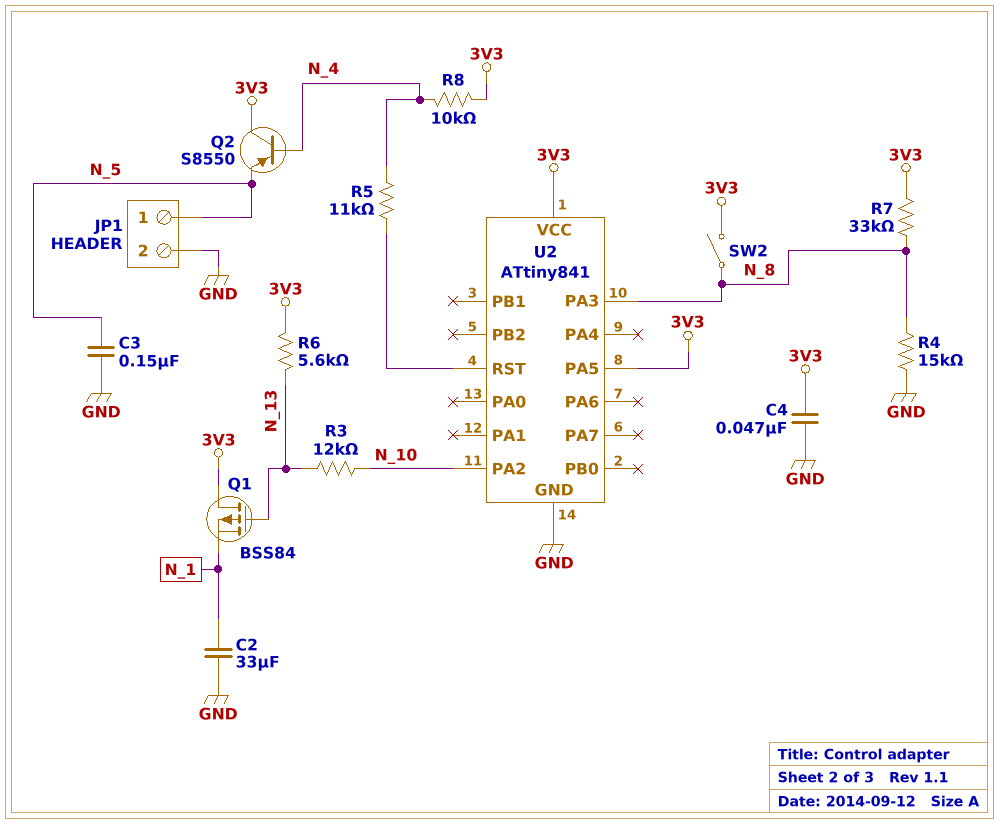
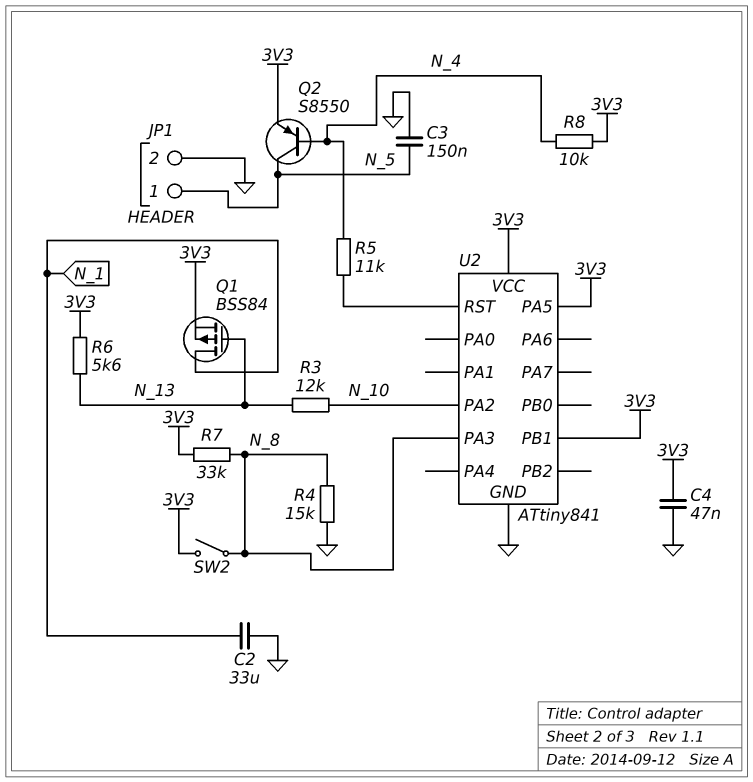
Q1: PMOS BSS84 (G N_13, D 3V3, S N_1) -> PMOS BSS84 (G N_13, D N_1, S 3V3)
Q2: PNP S8550 (B N_4, C 3V3, E N_5) -> PNP S8550 (B N_4, C N_5, E 3V3)
U2 pin PB1: none -> 3V3

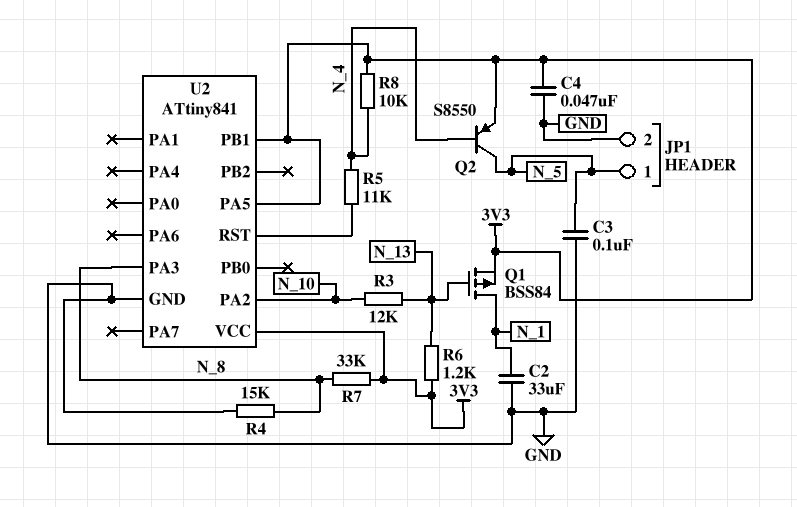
C3: 150nF (GND, N_5) -> 100nF (GND, N_5)
R6: 5.6k (3V3, N_13) -> 1.2k (3V3, N_13)
SW2: switch (3V3, N_8) -> none

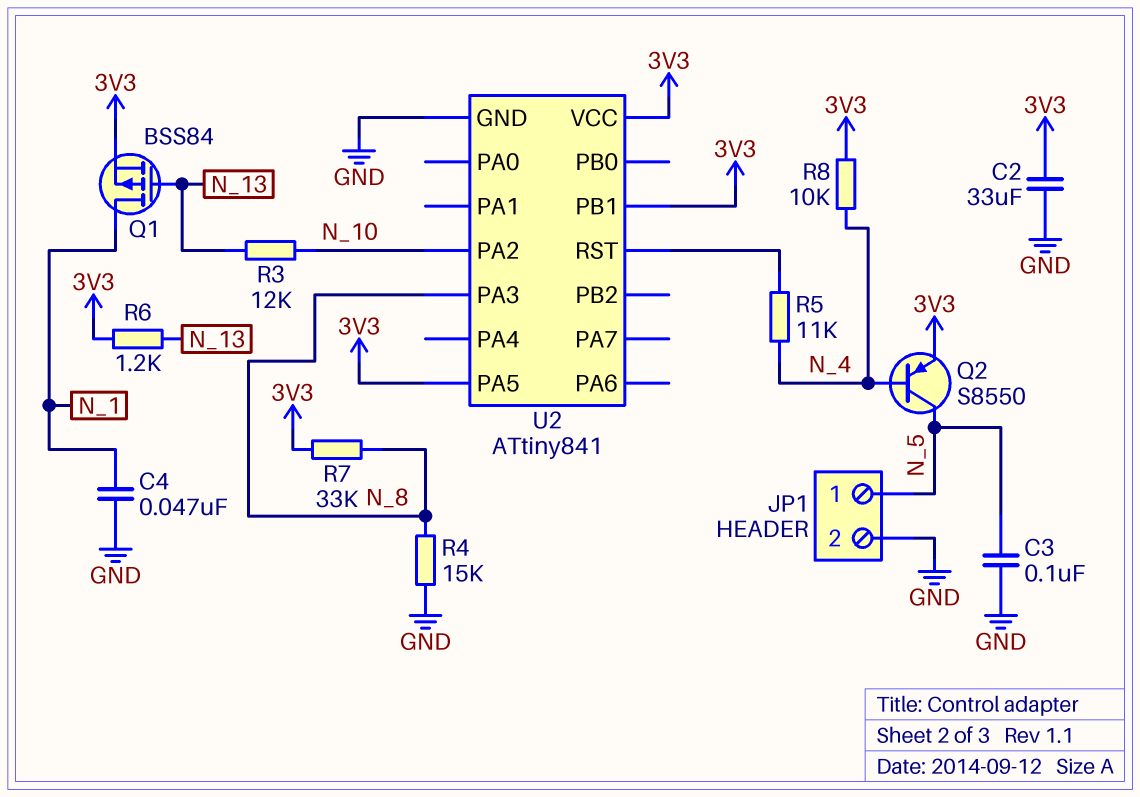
C2: 33uF (GND, N_1) -> 33uF (3V3, GND)
C4: 47nF (3V3, GND) -> 47nF (GND, N_1)

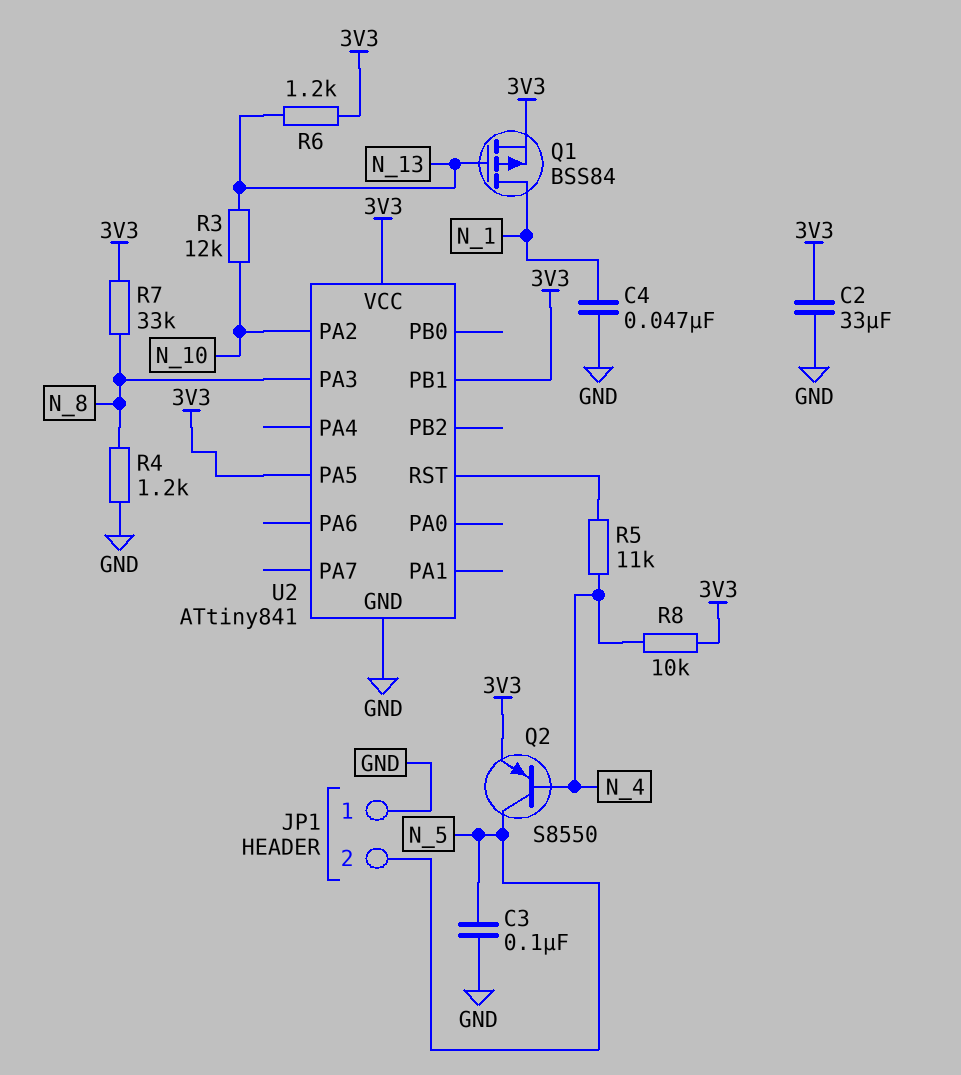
JP1 pin 1: N_5 -> GND
JP1 pin 2: GND -> N_5
R4: 15k (GND, N_8) -> 1.2k (GND, N_8)

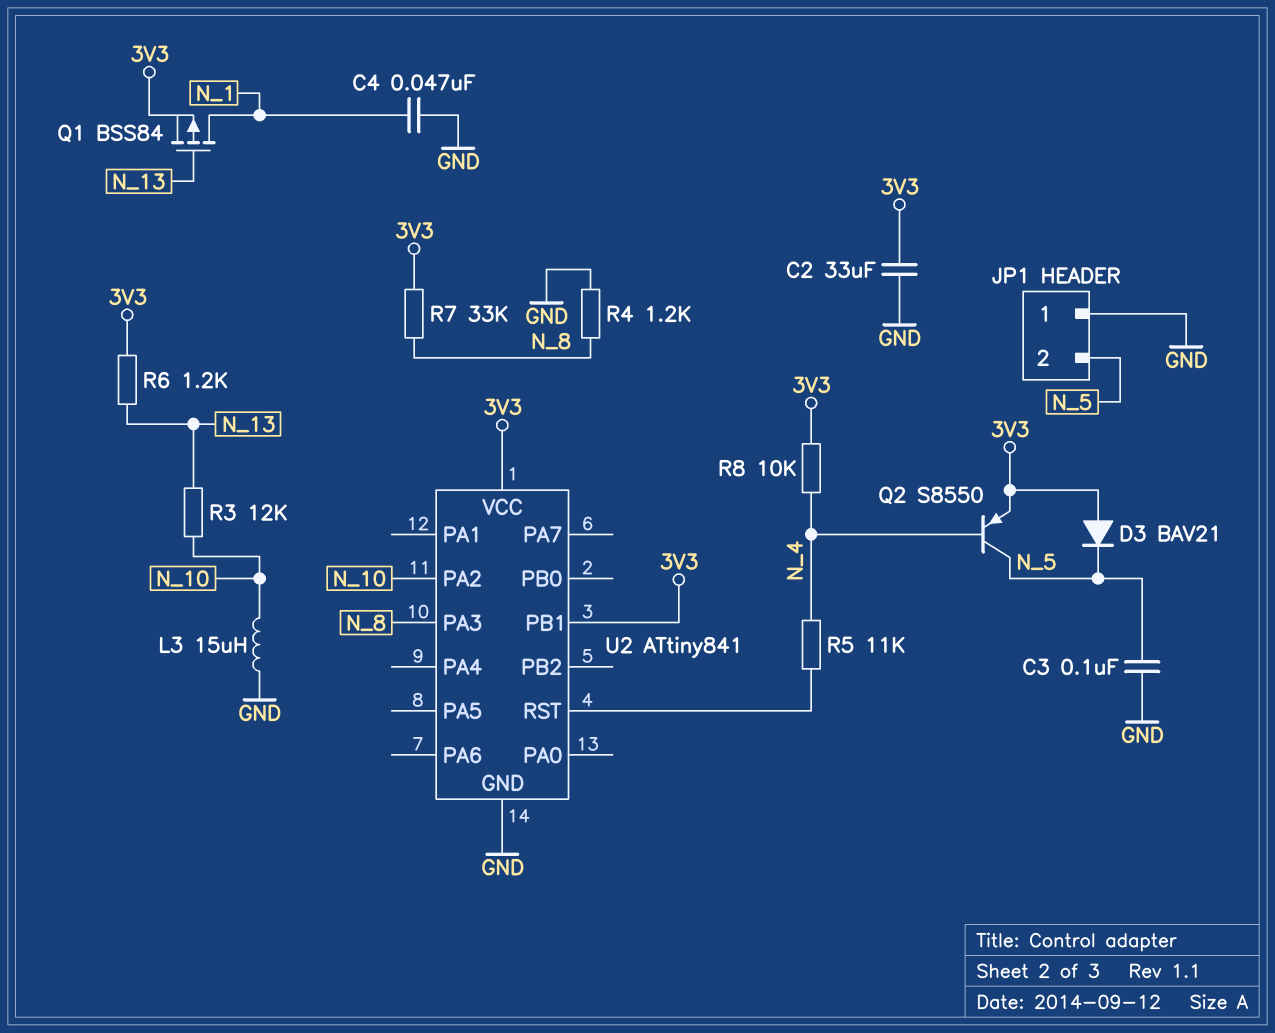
D3: none -> diode BAV21 (A 3V3, K N_5)
L3: none -> 15uH (GND, N_10)
U2 pin PA5: 3V3 -> none

